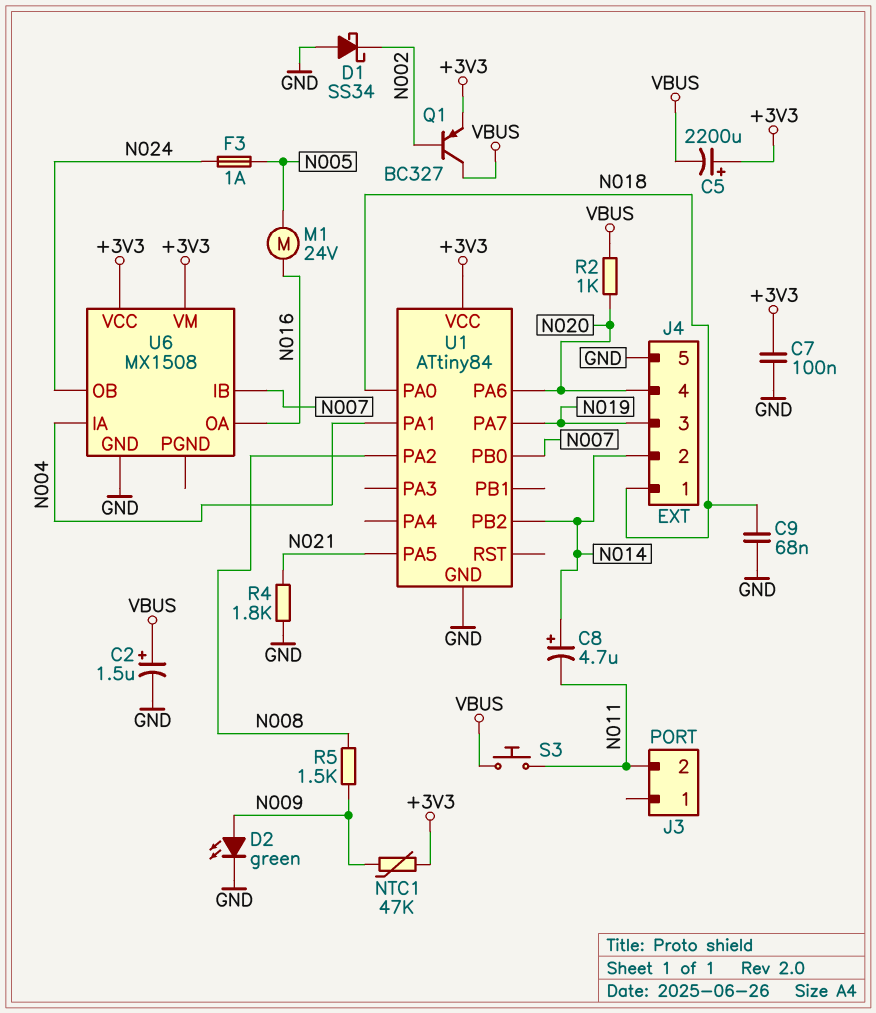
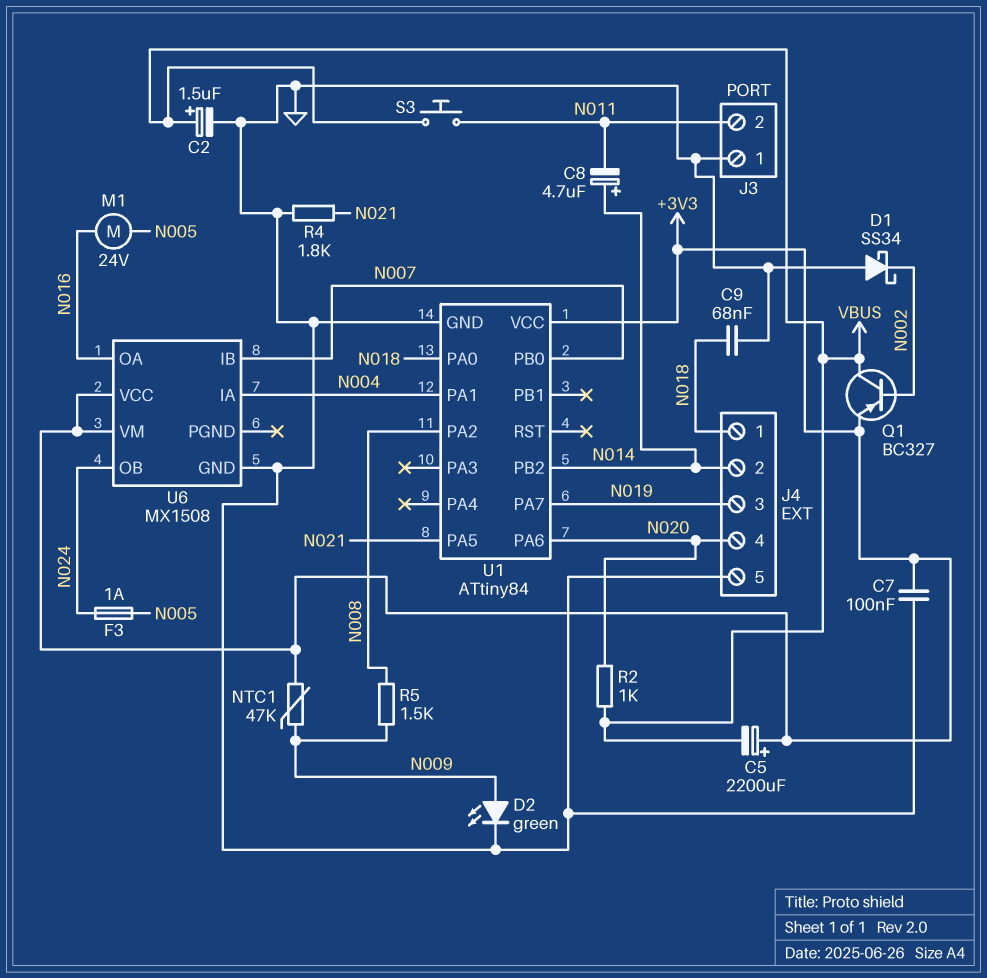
J3 pin 1: none -> GND

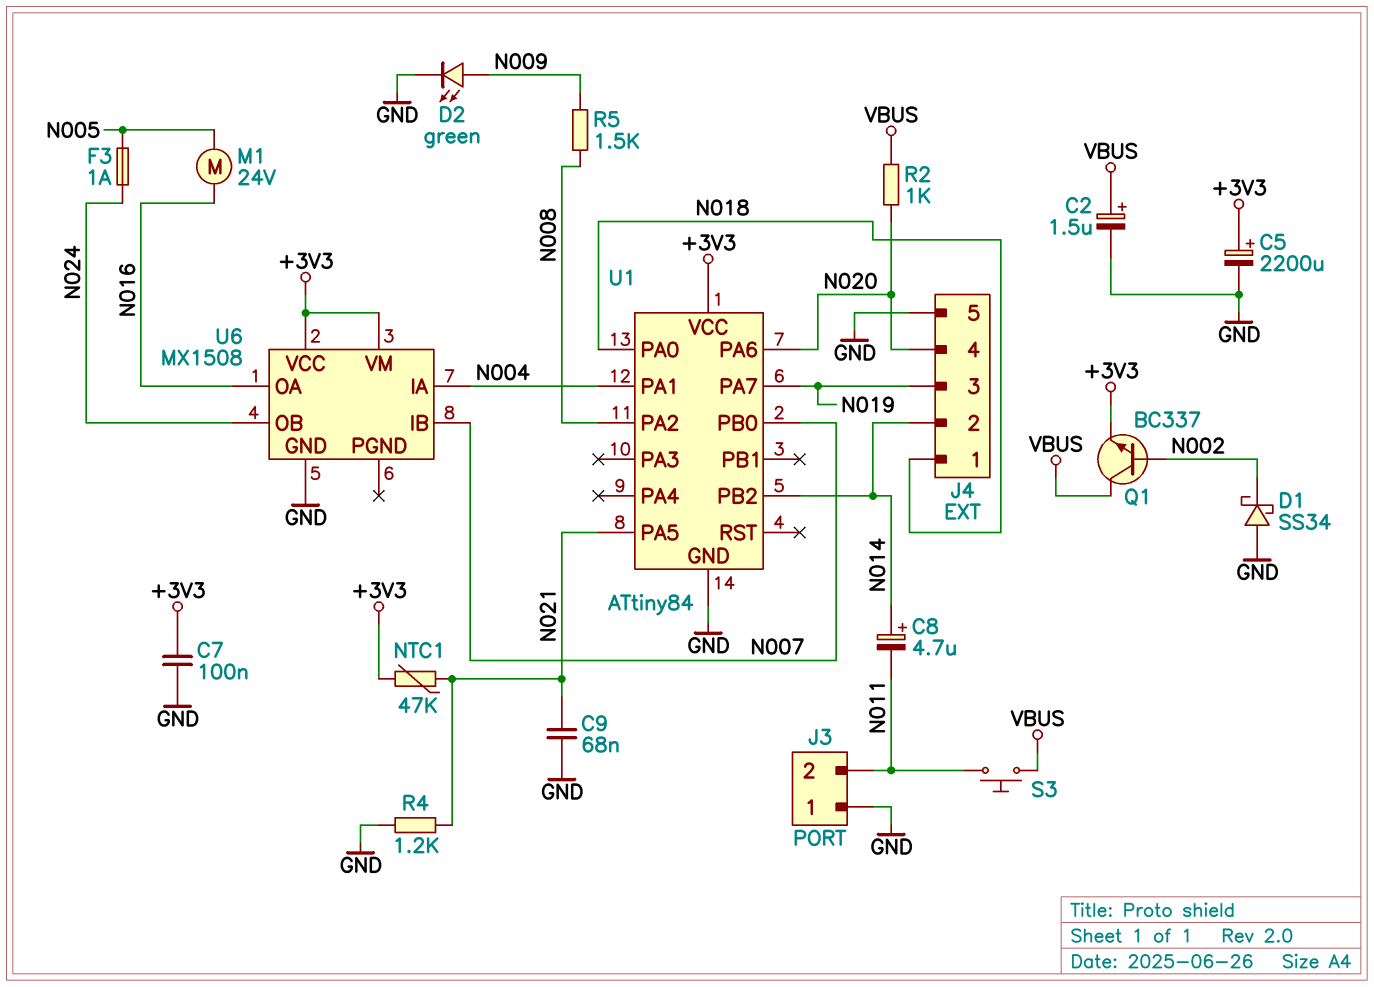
C5: 2200uF (plus +3V3, minus VBUS) -> 2200uF (plus +3V3, minus GND)
C9: 68nF (GND, N018) -> 68nF (GND, N021)
NTC1: 47k (+3V3, N009) -> 47k (+3V3, N021)
Q1: PNP BC327 (B N002, C VBUS, E +3V3) -> NPN BC337 (B N002, C VBUS, E +3V3)
R4: 1.8k (GND, N021) -> 1.2k (GND, N021)

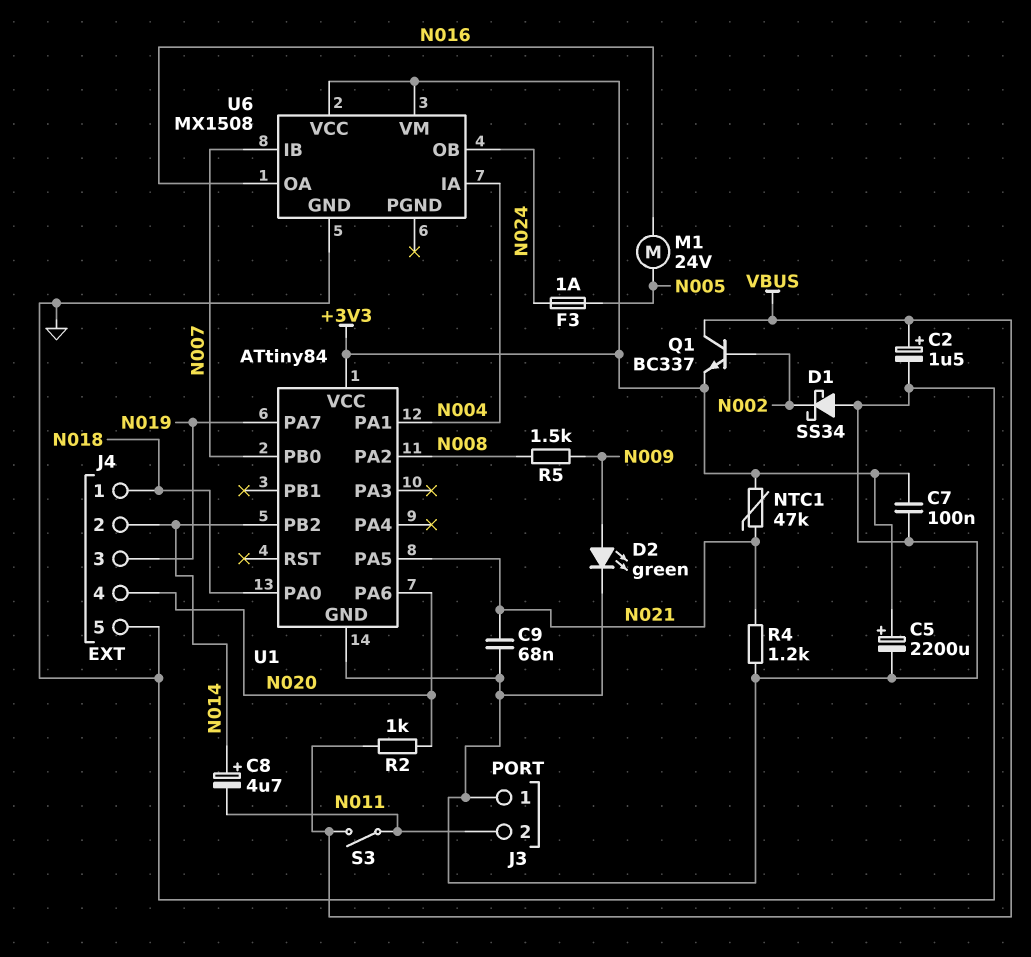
S3: button (N011, VBUS) -> switch (N011, VBUS)

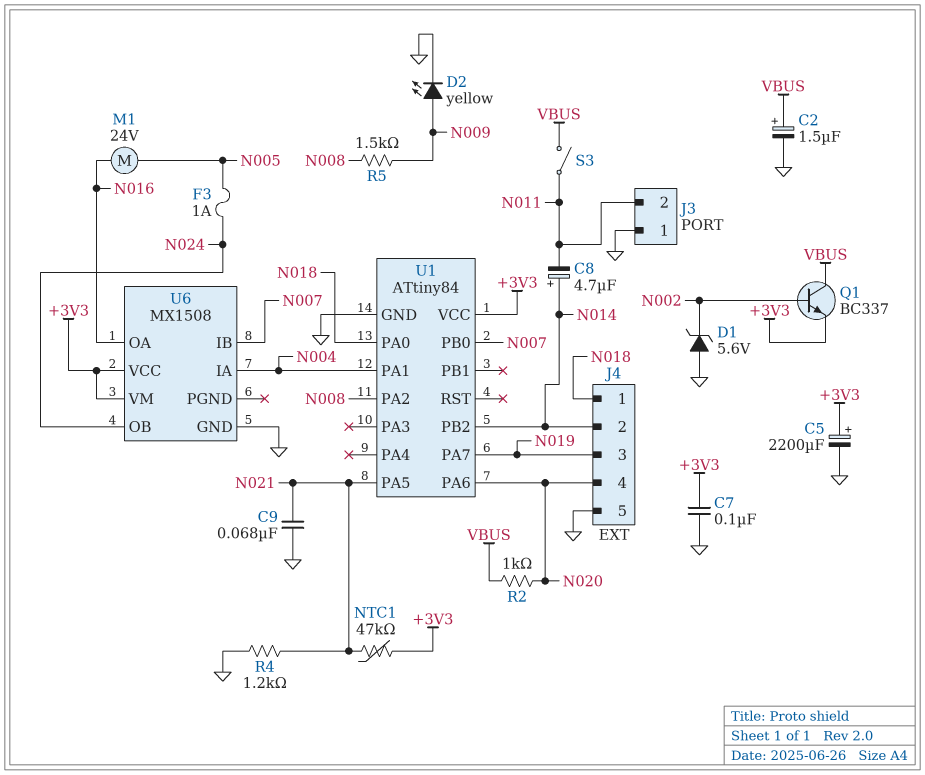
D1: schottky SS34 (A GND, K N002) -> zener 5.6V (A GND, K N002)
D2: LED green (A N009, K GND) -> LED yellow (A N009, K GND)

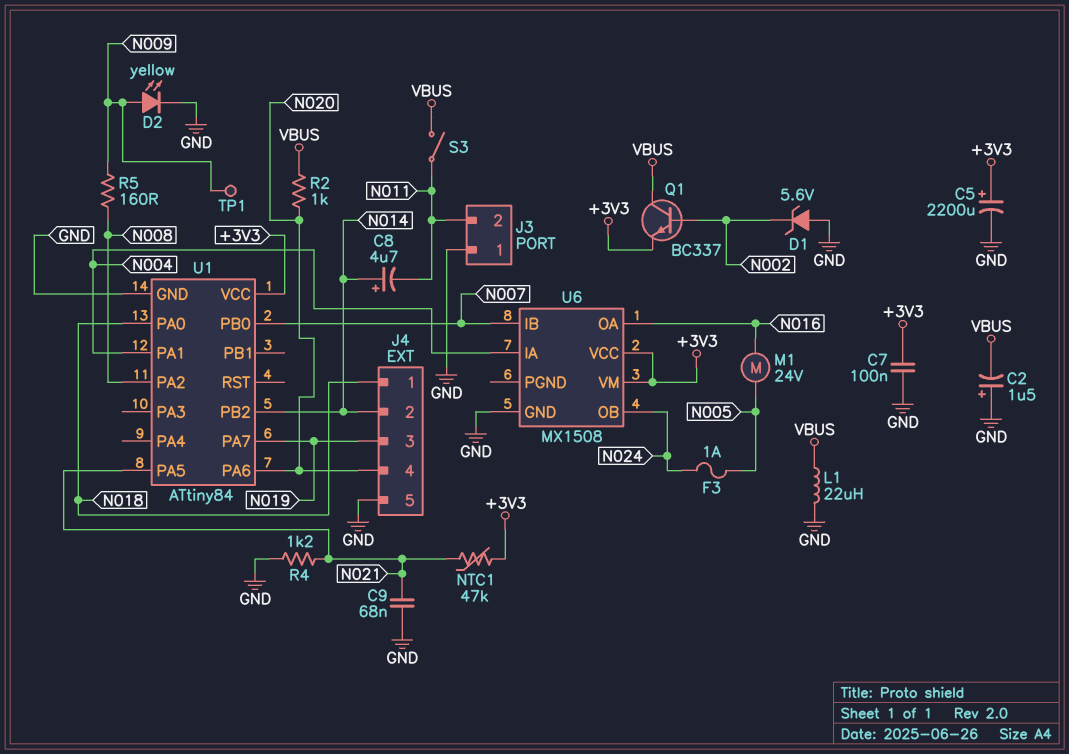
C2: 1.5uF (plus VBUS, minus GND) -> 1.5uF (plus GND, minus VBUS)
L1: none -> 22uH (GND, VBUS)
R5: 1.5k (N008, N009) -> 160 (N008, N009)
TP1: none -> test point (N009)

